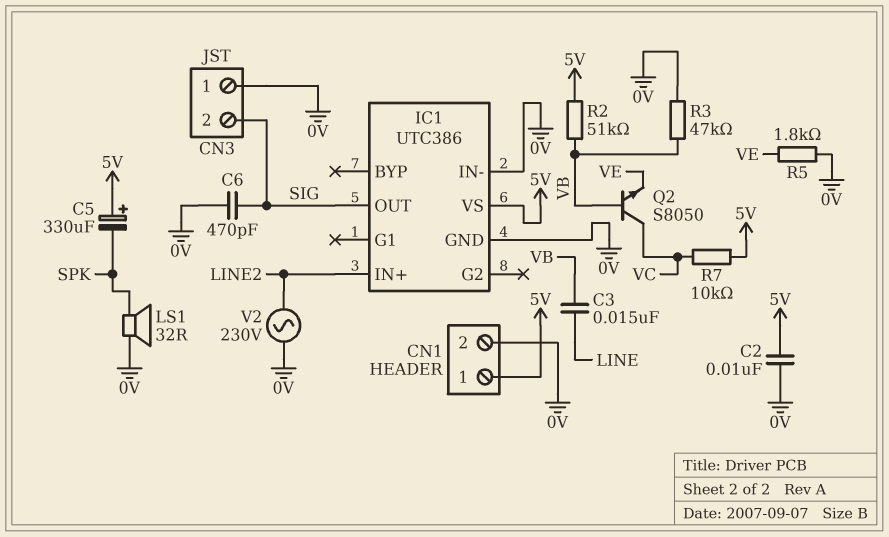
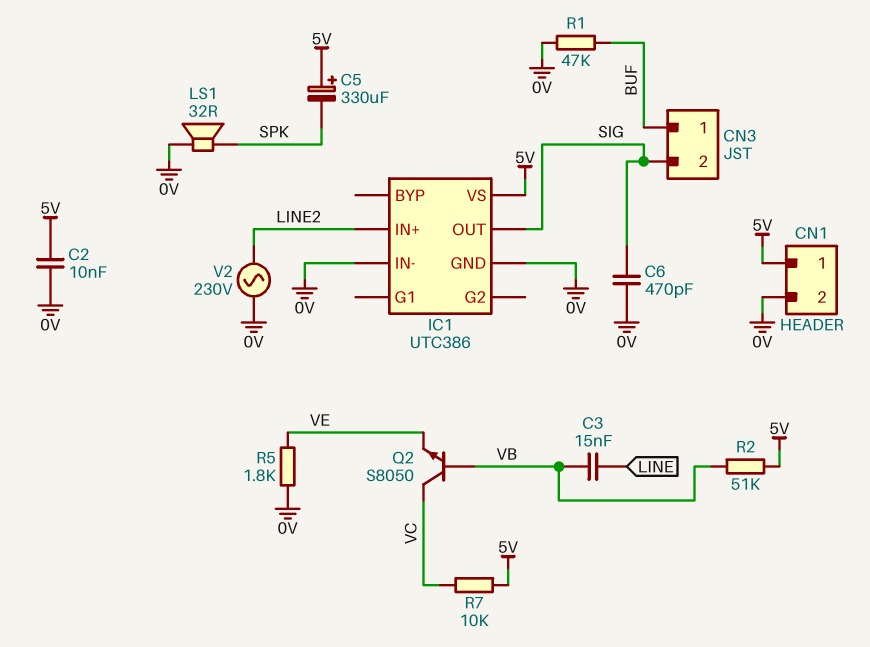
CN3 pin 1: 0V -> BUF
R1: none -> 47k (0V, BUF)
R3: 47k (0V, VB) -> none

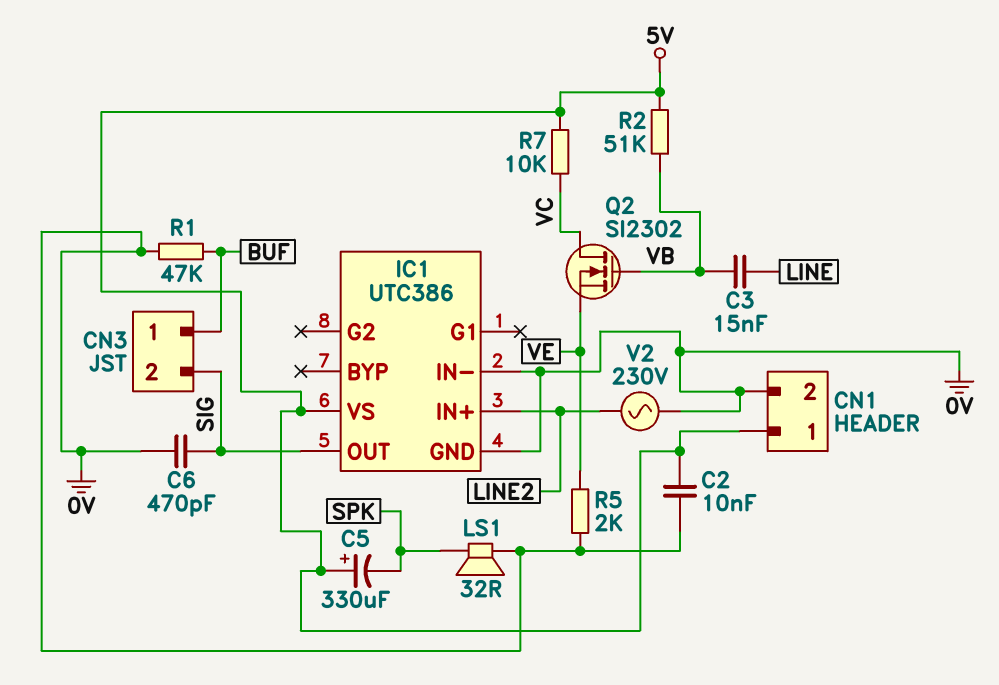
Q2: NPN S8050 (B VB, C VC, E VE) -> NMOS SI2302 (G VB, D VC, S VE)
R5: 1.8k (0V, VE) -> 2k (0V, VE)

